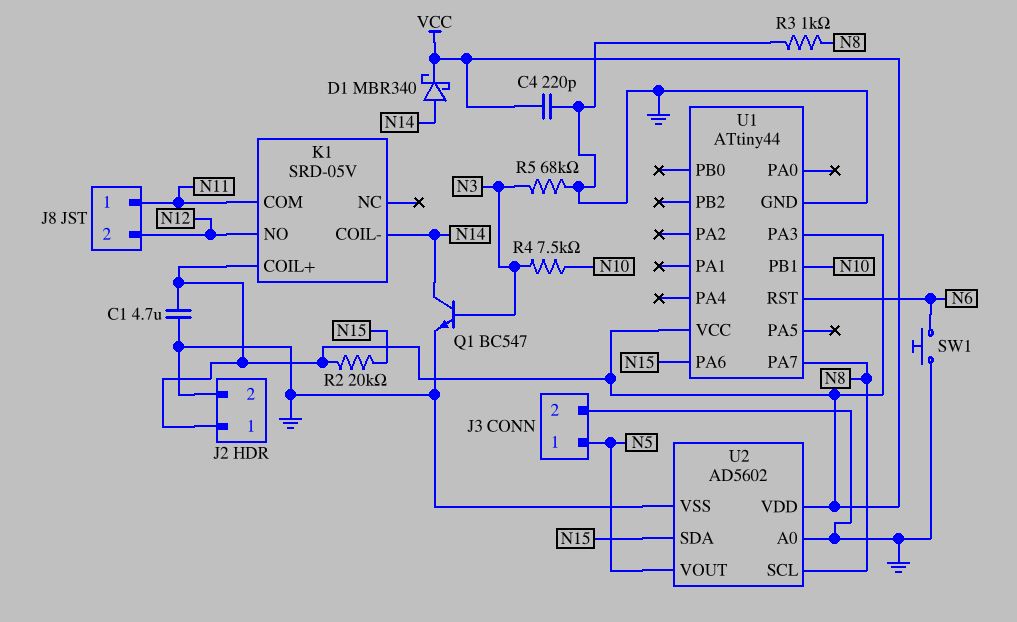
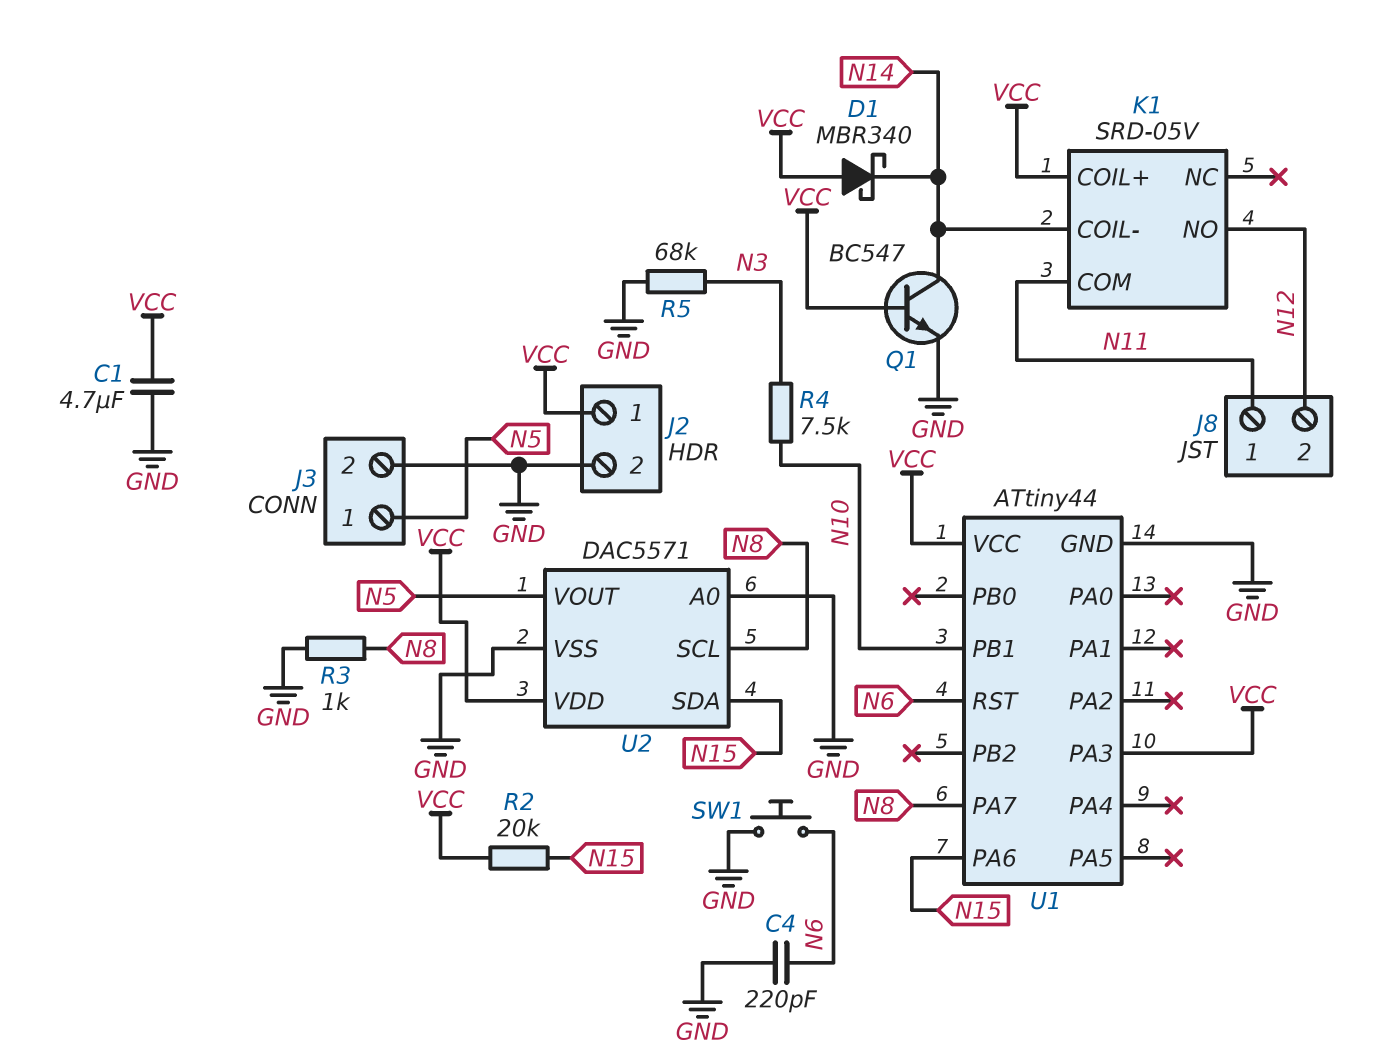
C4: 220pF (GND, VCC) -> 220pF (GND, N6)
D1: schottky MBR340 (A N14, K VCC) -> schottky MBR340 (A VCC, K N14)
Q1: NPN BC547 (B N3, C N14, E GND) -> NPN BC547 (B VCC, C N14, E GND)
U2: AD5602 -> DAC5571

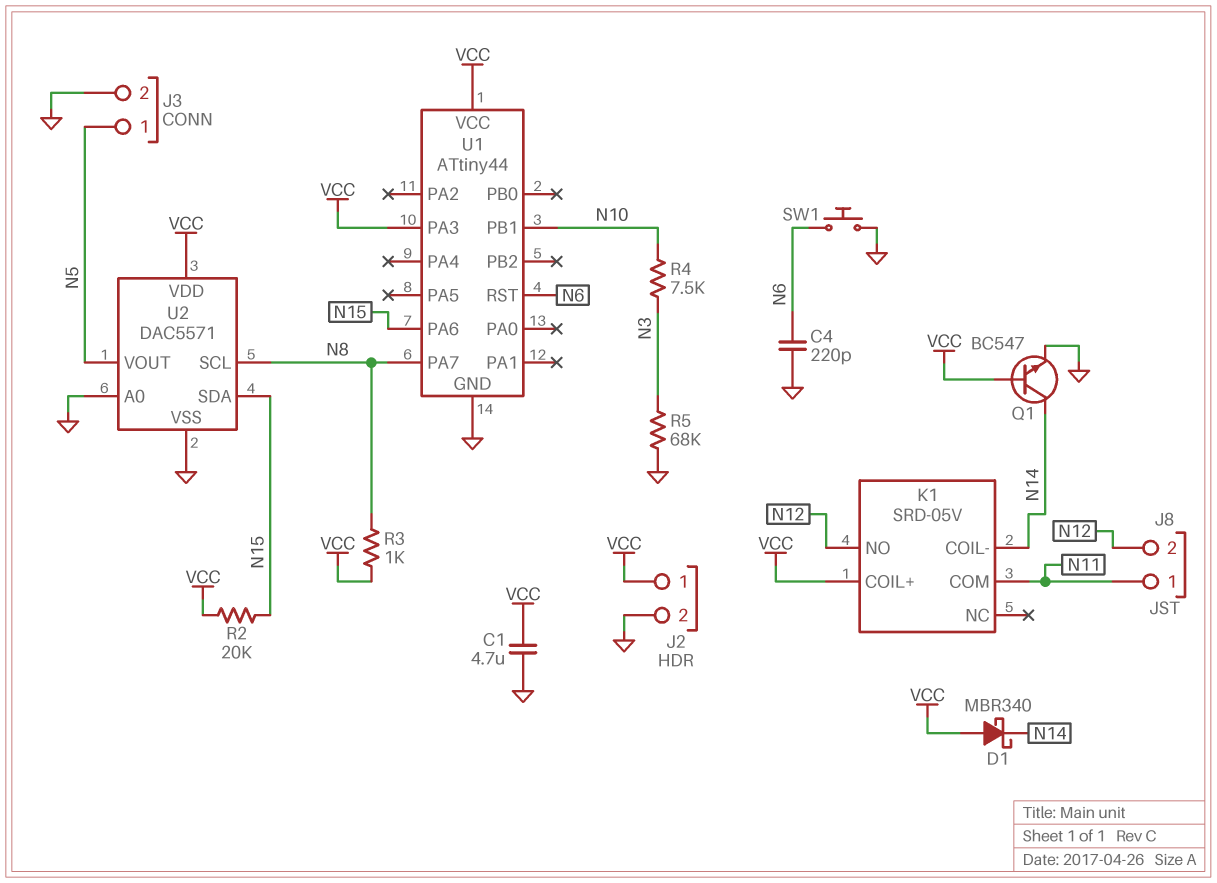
R3: 1k (GND, N8) -> 1k (N8, VCC)

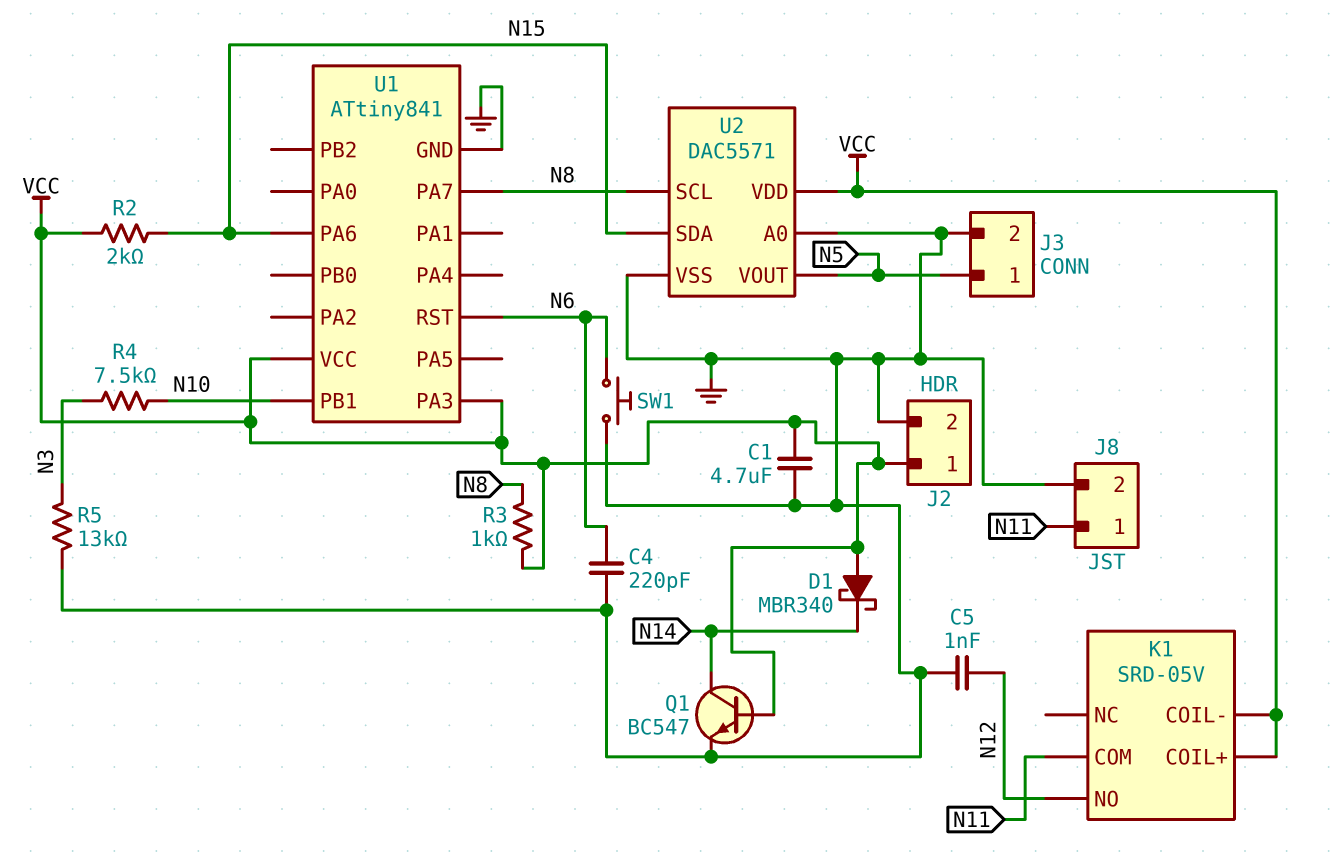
C5: none -> 1nF (GND, N12)
J8 pin 2: N12 -> GND
K1 pin COIL-: N14 -> VCC
R2: 20k (N15, VCC) -> 2k (N15, VCC)
R5: 68k (GND, N3) -> 13k (GND, N3)
U1: ATtiny44 -> ATtiny841

